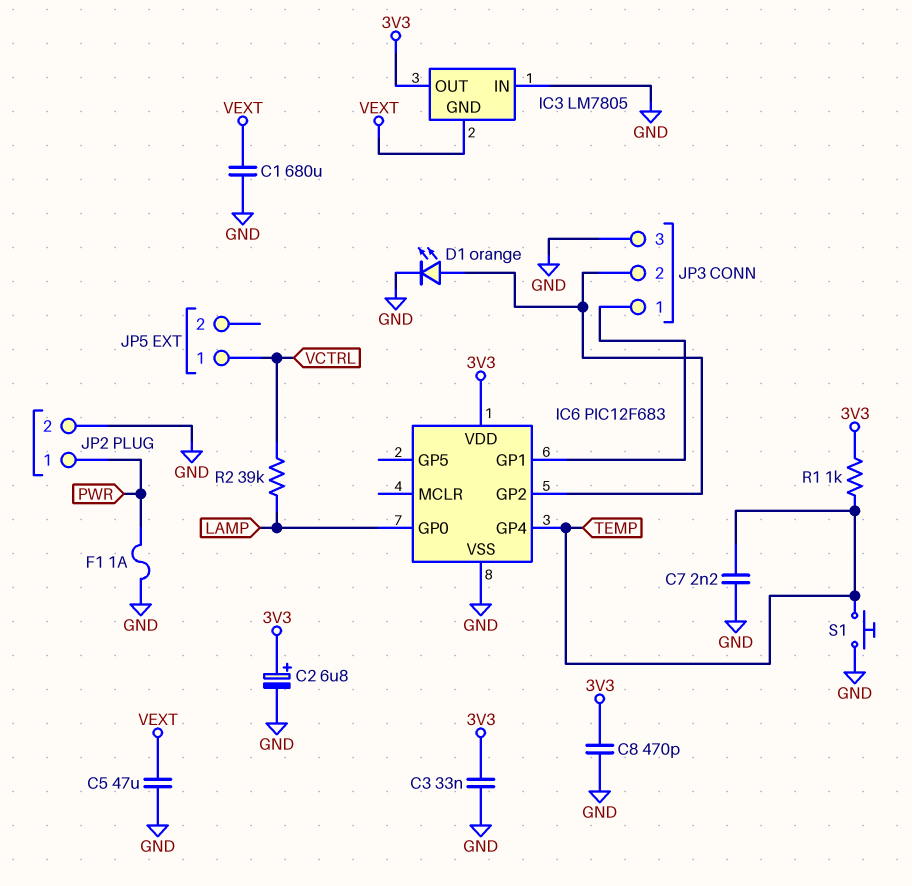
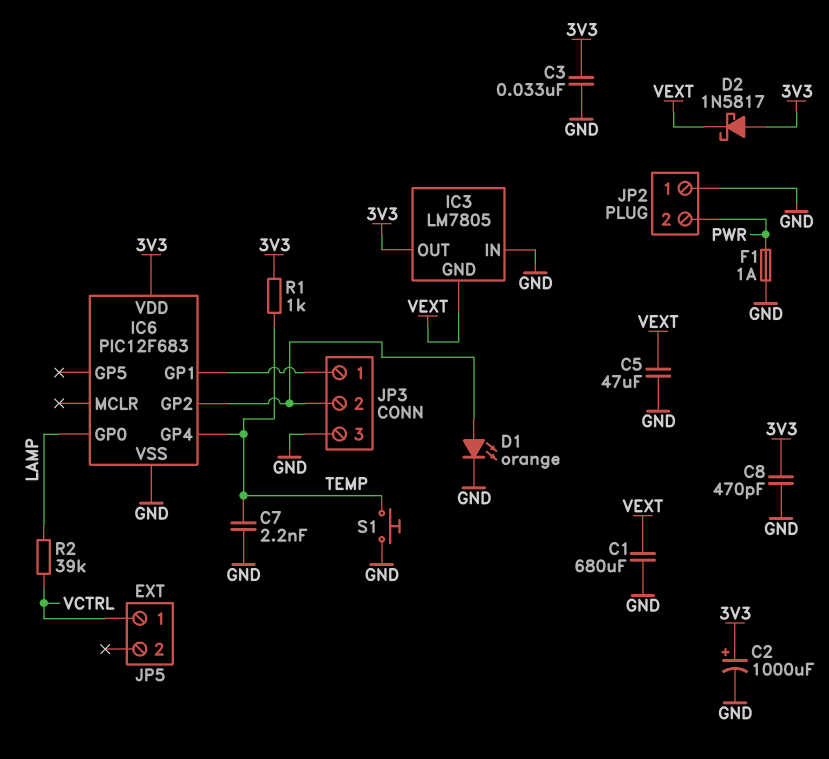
C2: 6.8uF (plus 3V3, minus GND) -> 1000uF (plus 3V3, minus GND)
D2: none -> schottky 1N5817 (A 3V3, K VEXT)
JP2 pin 1: PWR -> GND
JP2 pin 2: GND -> PWR

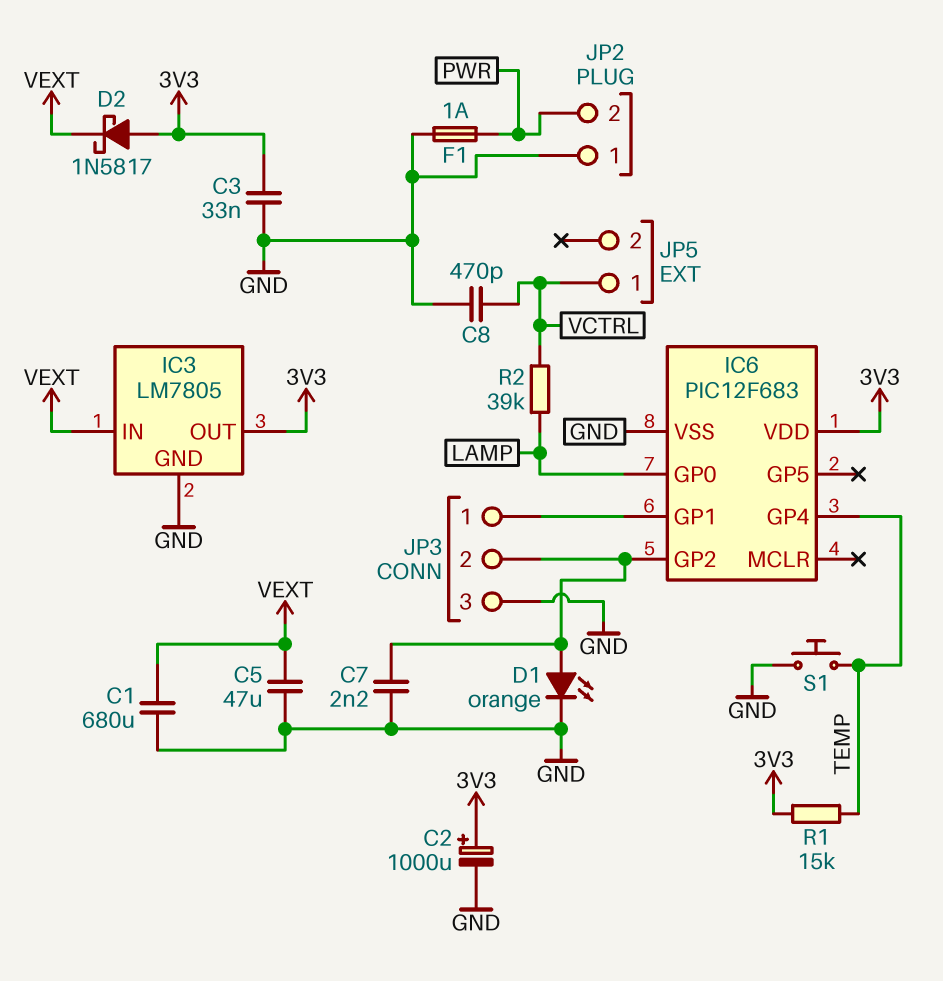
C7: 2.2nF (GND, TEMP) -> 2.2nF (GND, IC6/GP2)
C8: 470pF (3V3, GND) -> 470pF (GND, VCTRL)
IC3 pin GND: VEXT -> GND
IC3 pin IN: GND -> VEXT
R1: 1k (3V3, TEMP) -> 15k (3V3, TEMP)

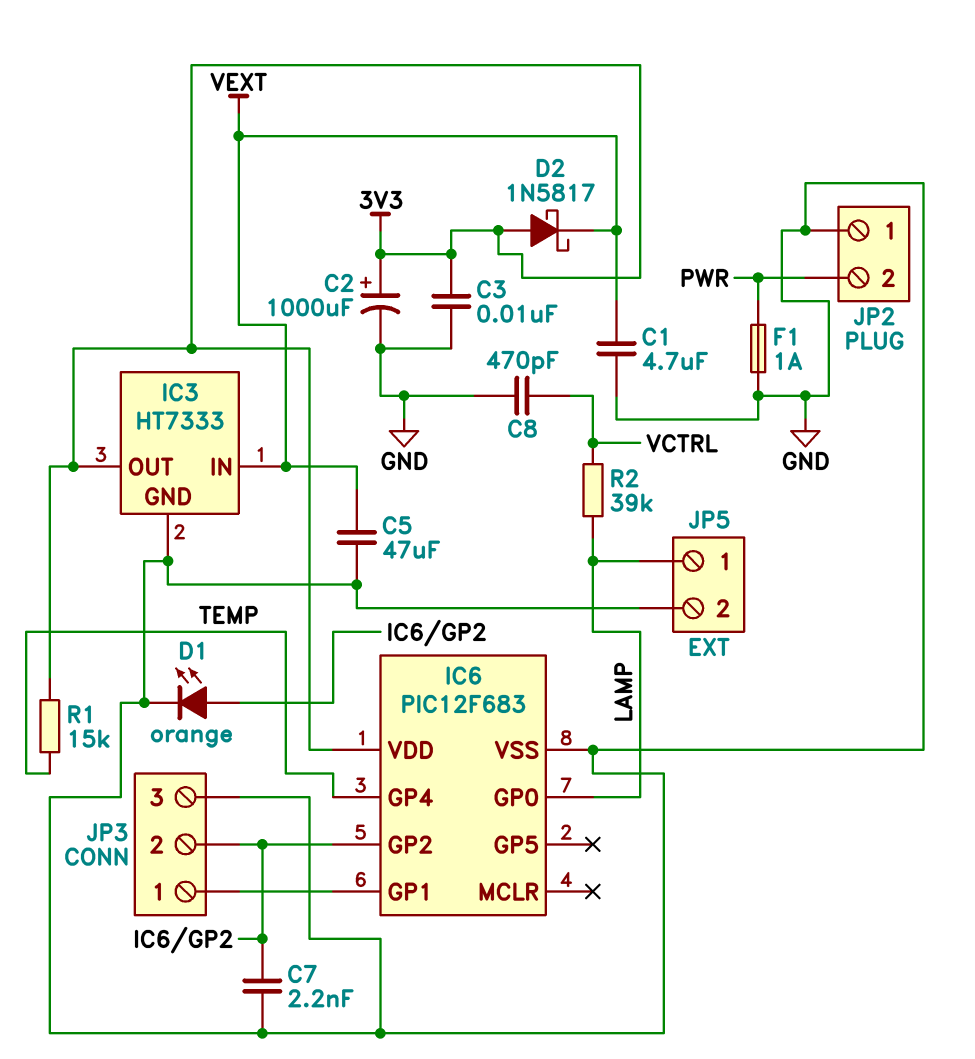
C1: 680uF (GND, VEXT) -> 4.7uF (GND, VEXT)
C3: 33nF (3V3, GND) -> 10nF (3V3, GND)
IC3: LM7805 -> HT7333
JP5 pin 1: VCTRL -> LAMP
JP5 pin 2: none -> GND
S1: button (GND, TEMP) -> none

